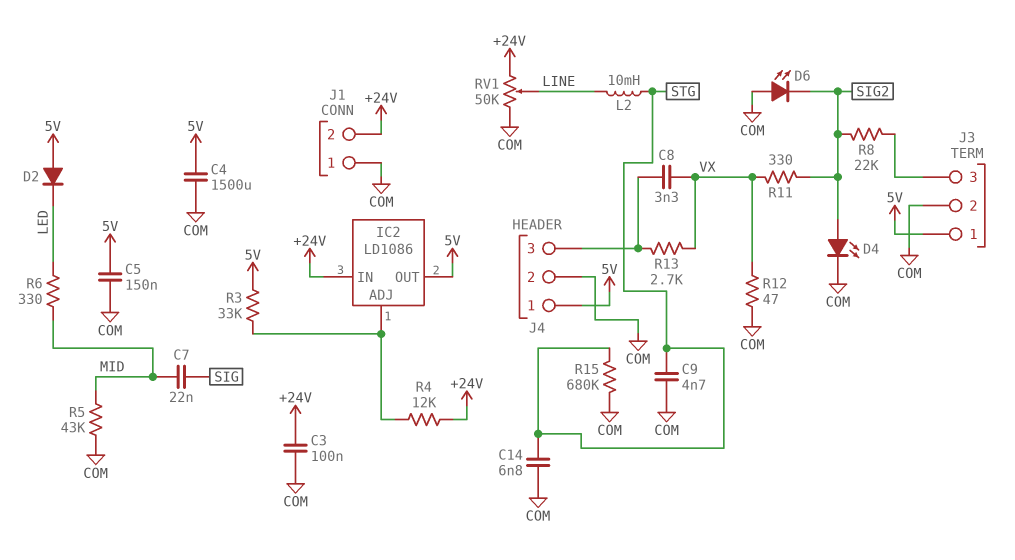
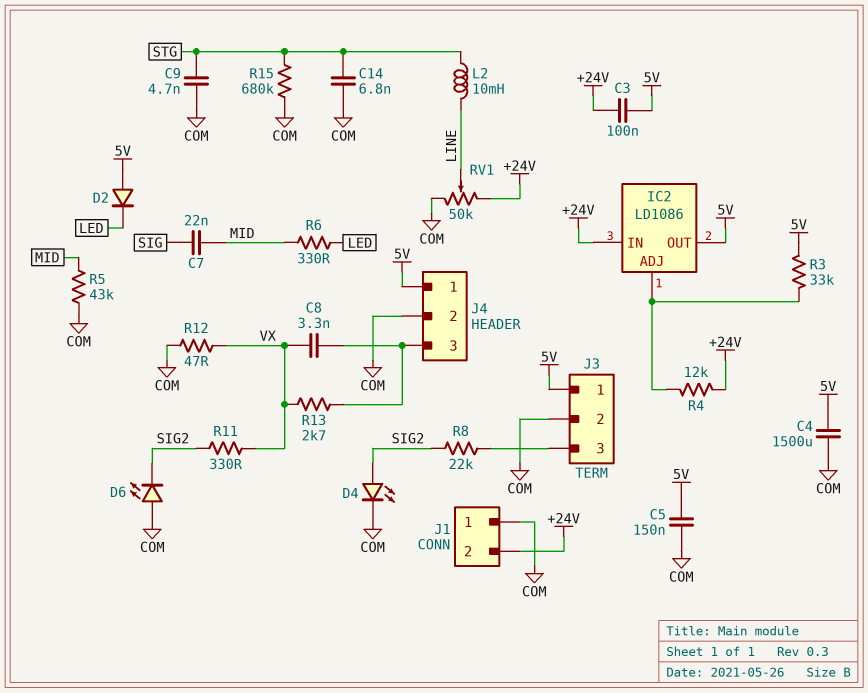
C3: 100nF (+24V, COM) -> 100nF (+24V, 5V)

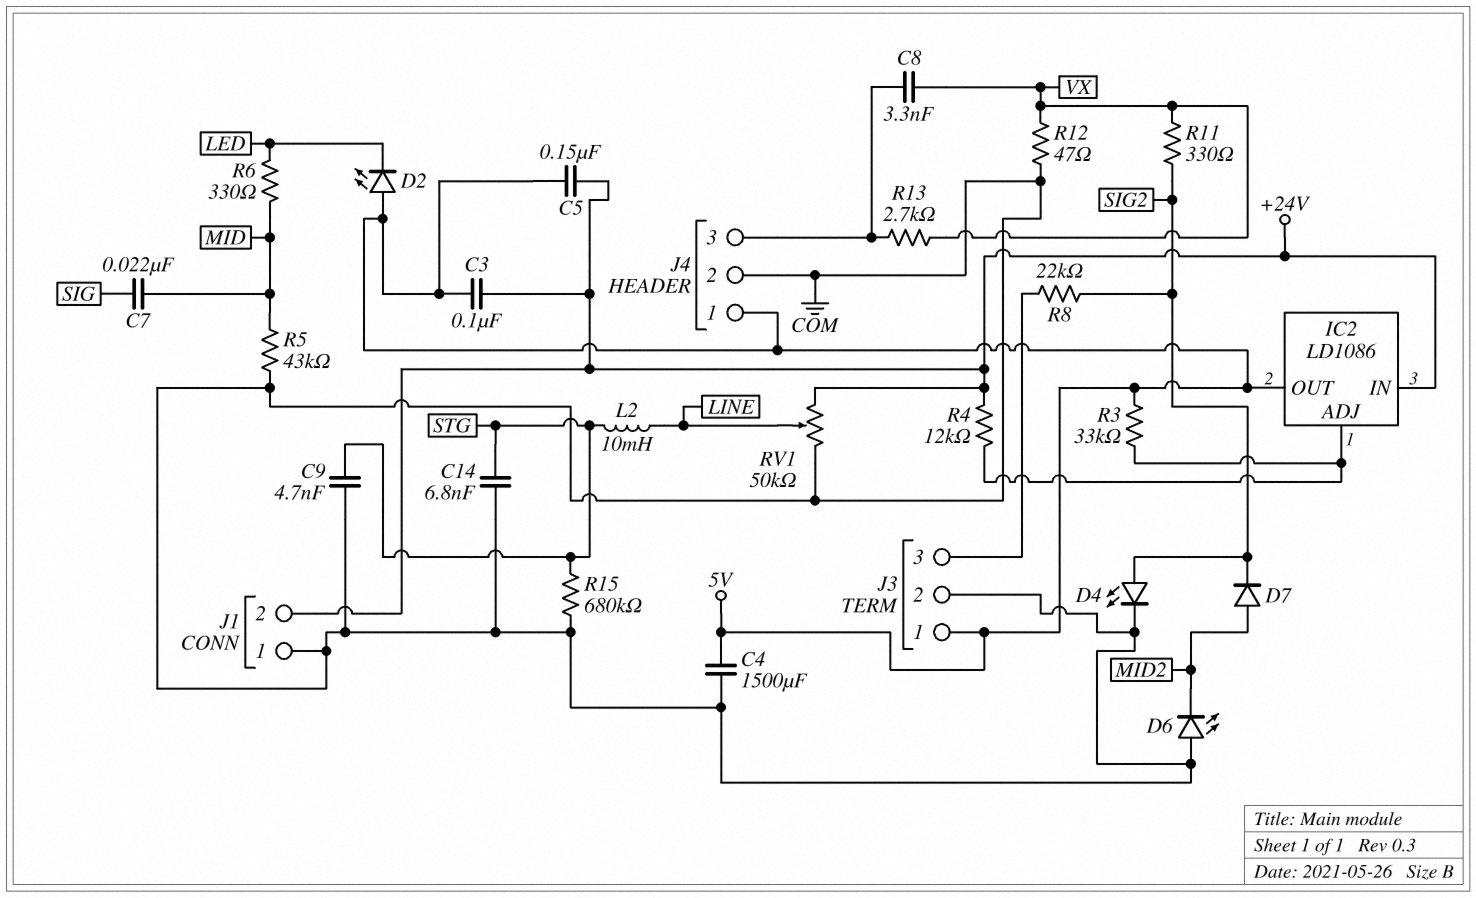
C5: 150nF (5V, COM) -> 150nF (+24V, 5V)
D2: diode (A 5V, K LED) -> LED (A 5V, K LED)
D6: LED (A COM, K SIG2) -> LED (A COM, K MID2)
D7: none -> diode (A MID2, K SIG2)

